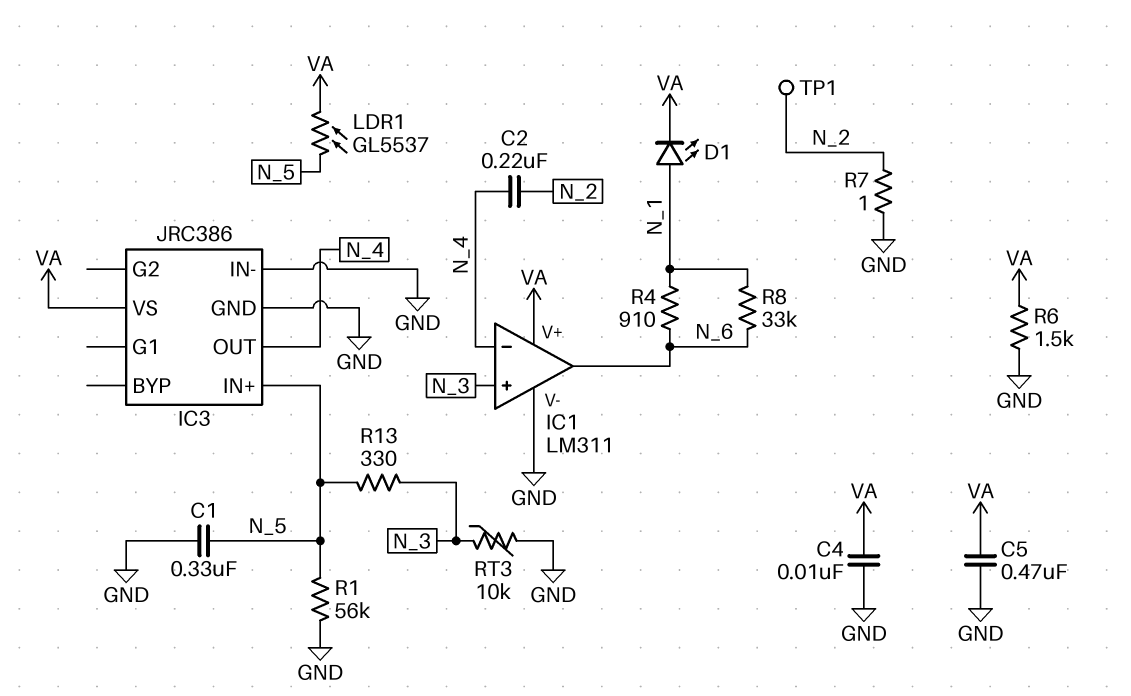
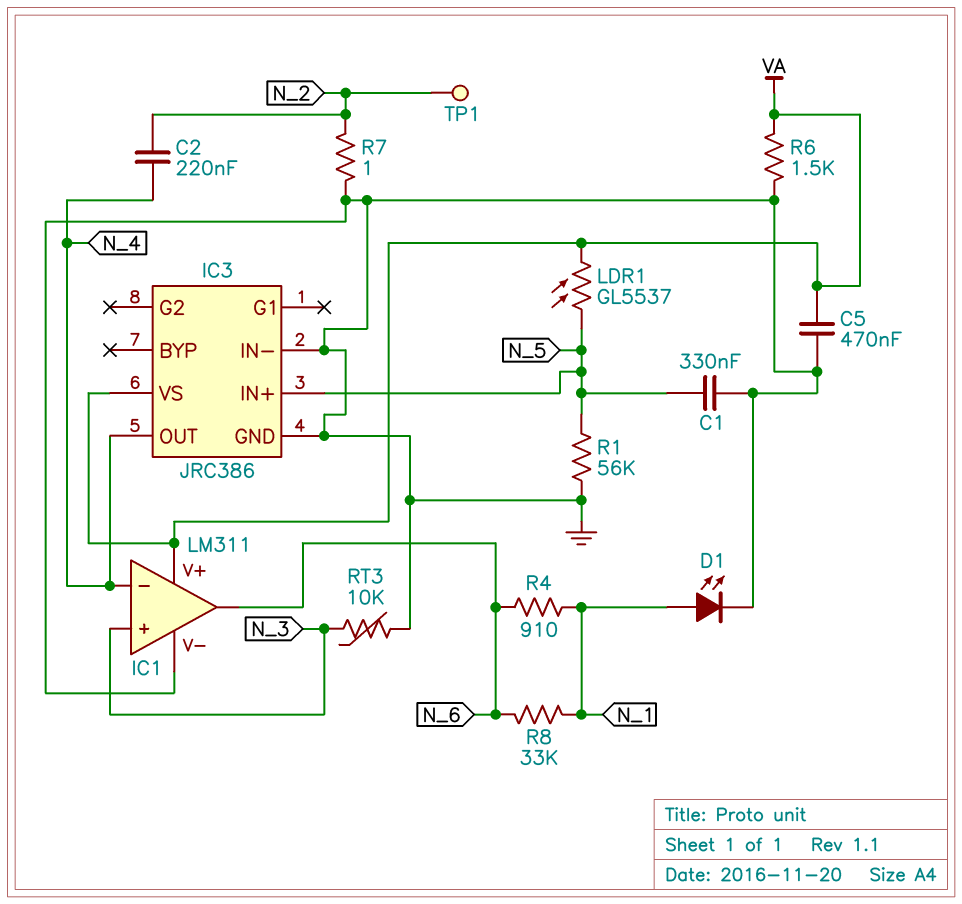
C4: 10nF (GND, VA) -> none
D1: LED (A N_1, K VA) -> LED (A N_1, K GND)
R13: 330 (N_3, N_5) -> none

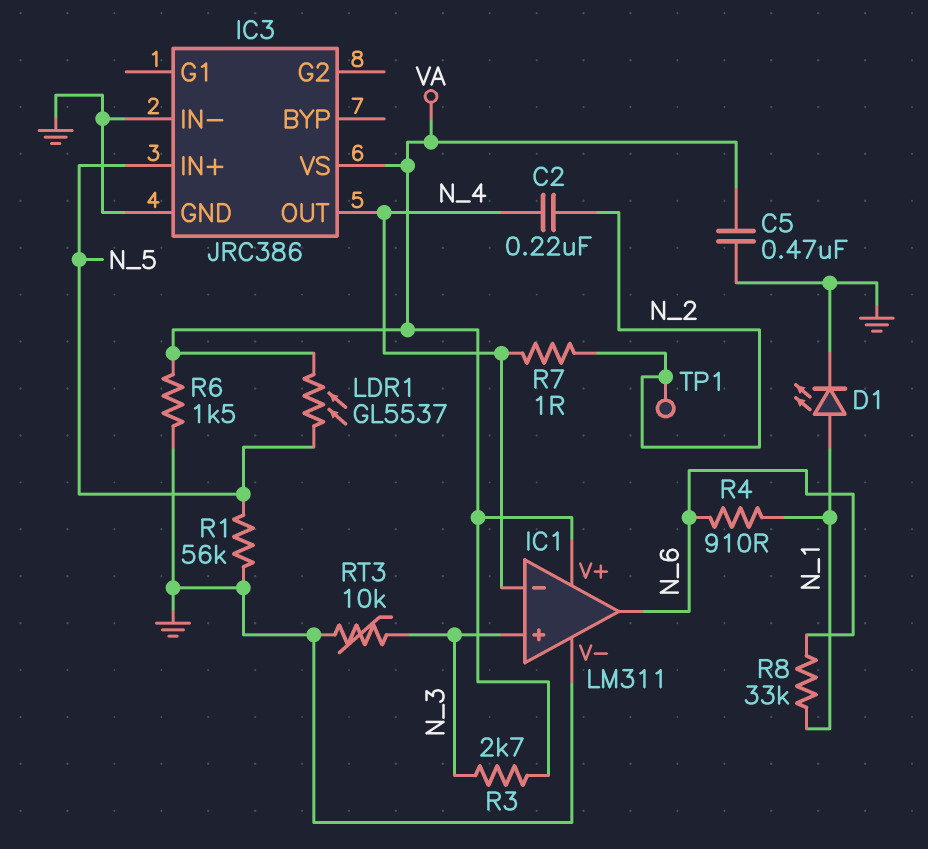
C1: 330nF (GND, N_5) -> none
R3: none -> 2.7k (N_3, VA)
R7: 1 (GND, N_2) -> 1 (N_2, N_4)

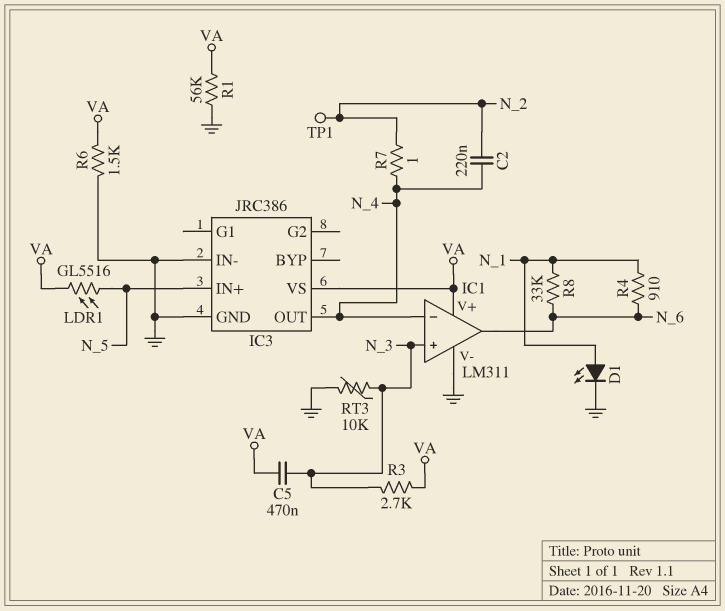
C5: 470nF (GND, VA) -> 470nF (N_3, VA)
LDR1: GL5537 (N_5, VA) -> GL5516 (N_5, VA)
R1: 56k (GND, N_5) -> 56k (GND, VA)

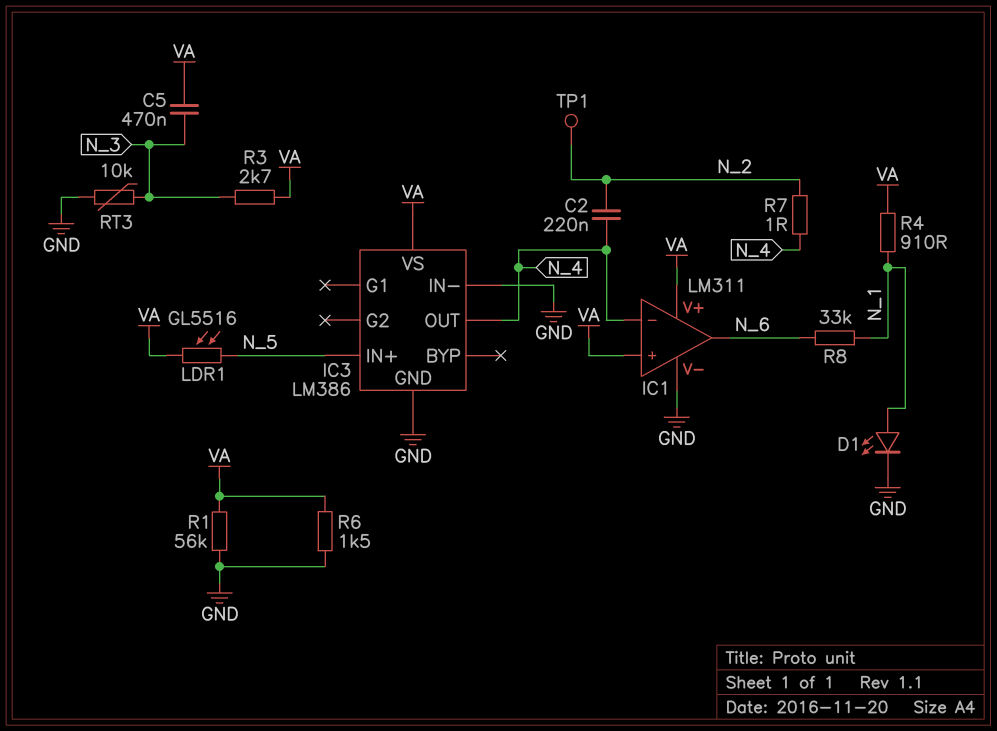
IC1 pin in+: N_3 -> VA
IC3: JRC386 -> LM386
R4: 910 (N_1, N_6) -> 910 (N_1, VA)

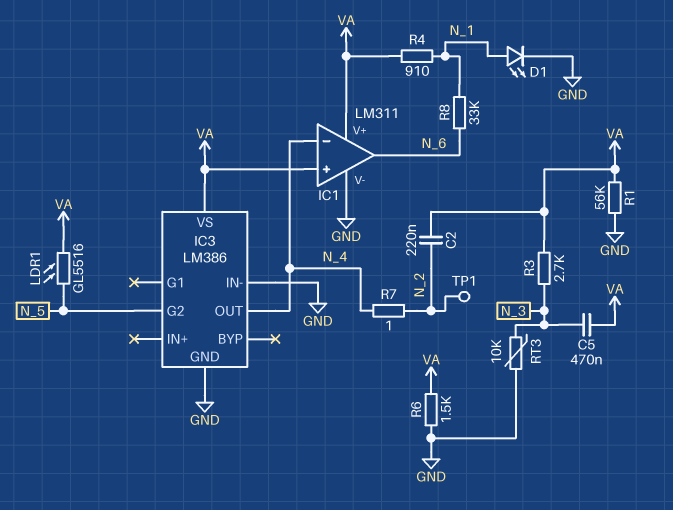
C2: 220nF (N_2, N_4) -> 220nF (N_2, VA)
IC3 pin G2: none -> N_5
IC3 pin IN+: N_5 -> none

